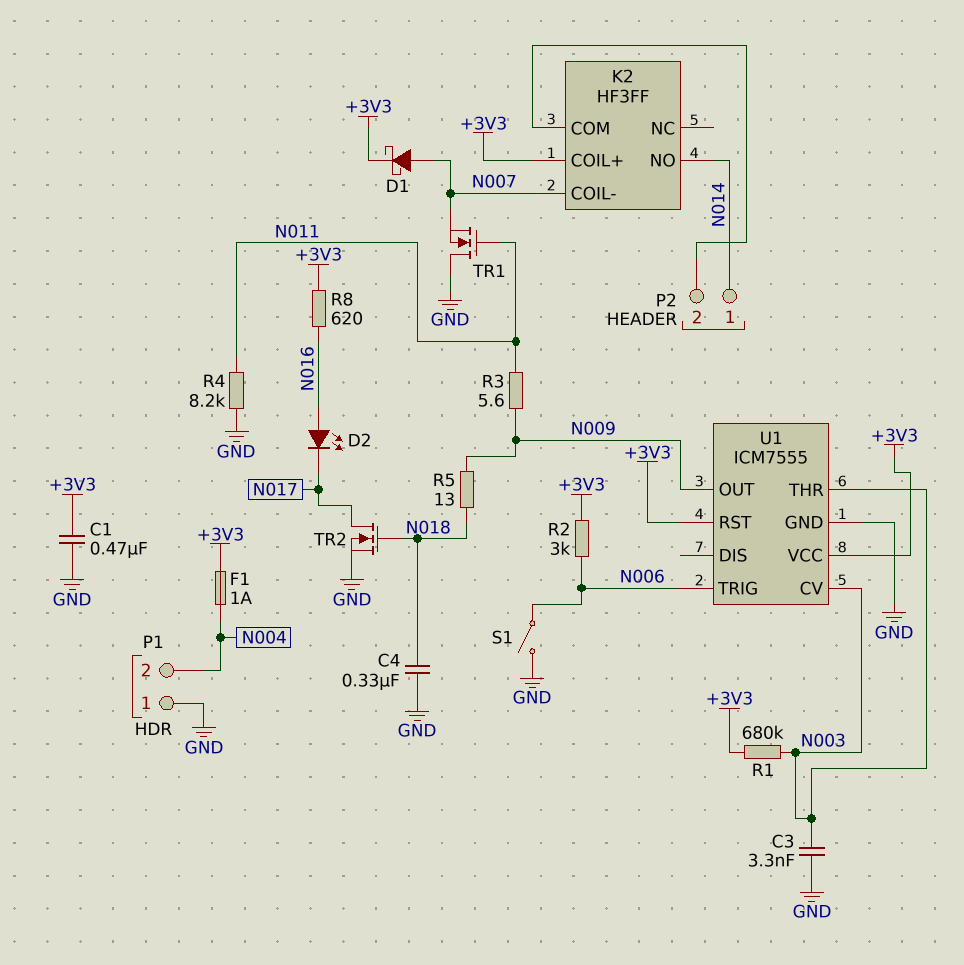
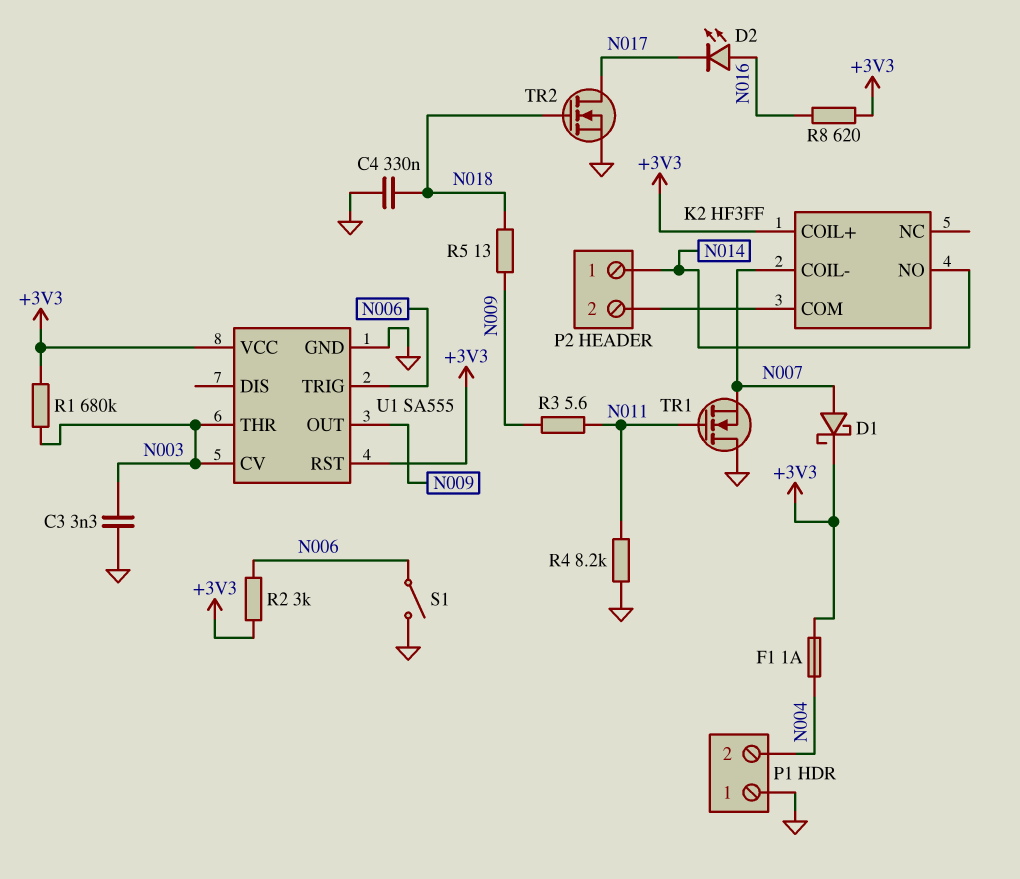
C1: 470nF (+3V3, GND) -> none
U1: ICM7555 -> SA555

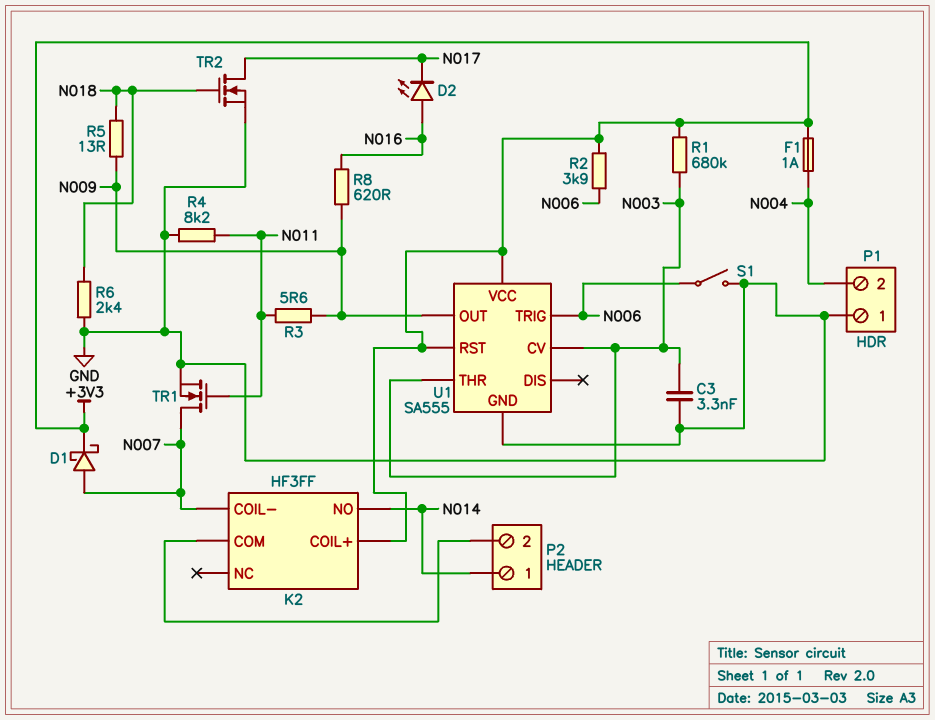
C4: 330nF (GND, N018) -> none
R2: 3k (+3V3, N006) -> 3.9k (+3V3, N006)
R6: none -> 2.4k (GND, N018)
R8: 620 (+3V3, N016) -> 620 (N009, N016)
TR1: NMOS (G N011, D GND, S N007) -> NMOS (G N011, D N007, S GND)

